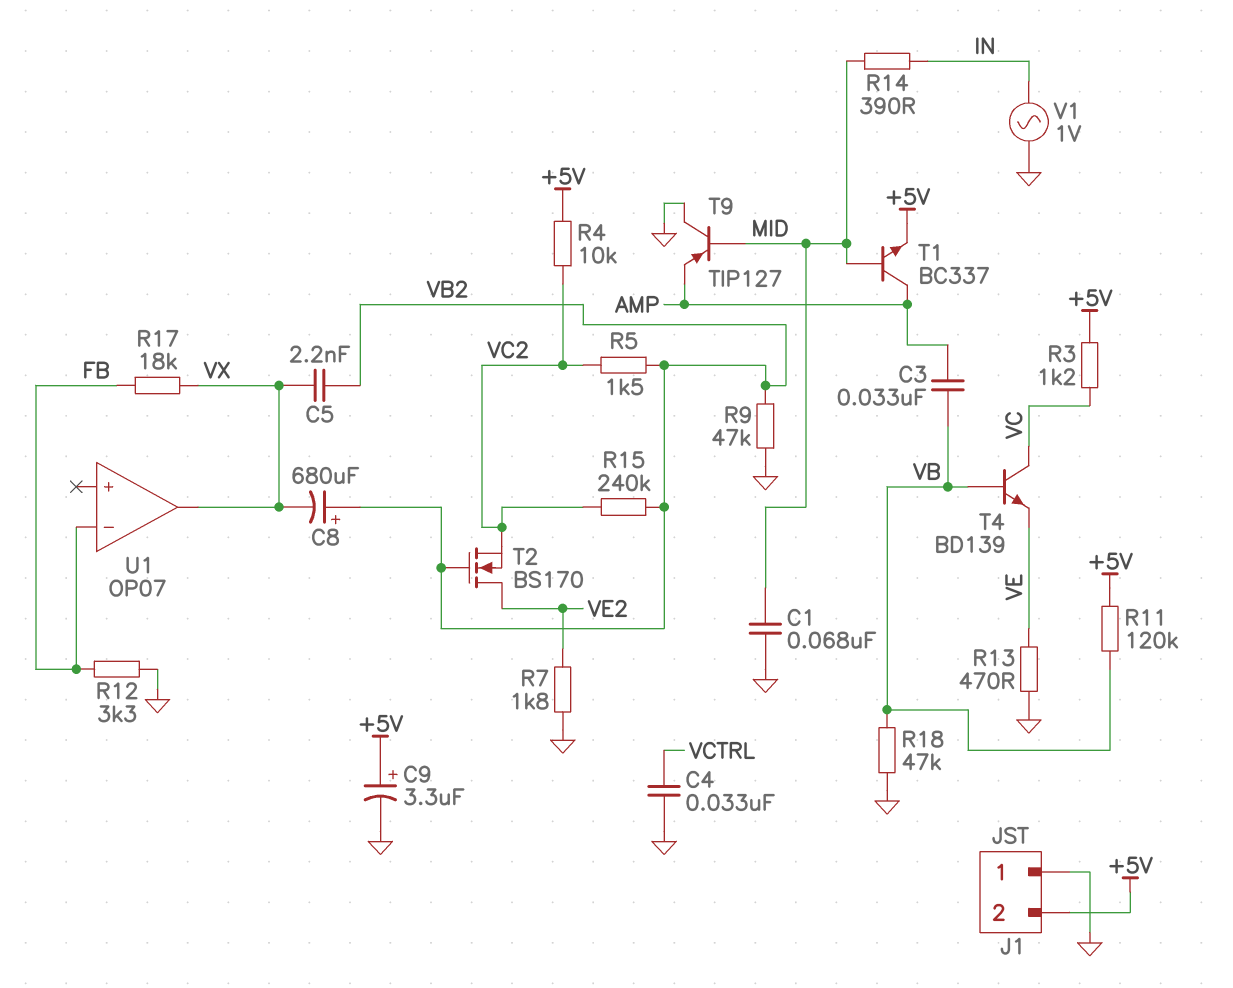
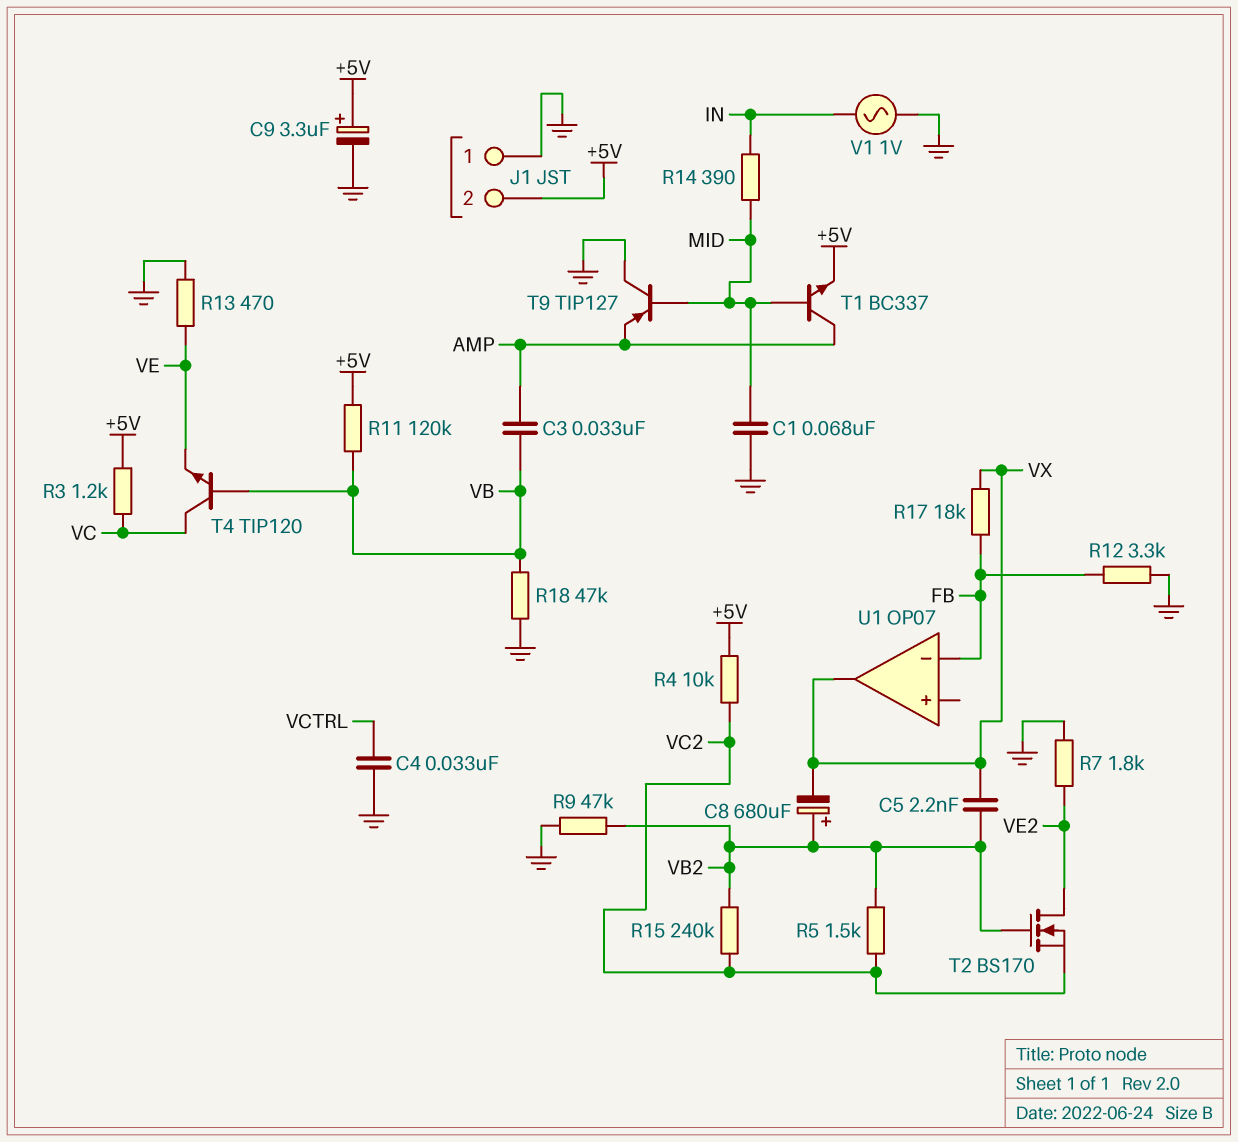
T4: NPN BD139 (B VB, C VC, E VE) -> NPN TIP120 (B VB, C VC, E VE)

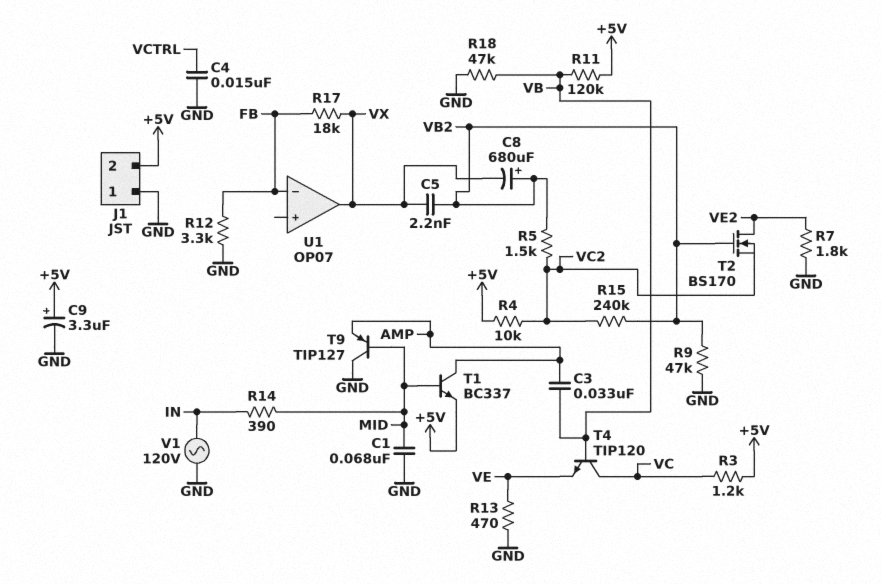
C4: 33nF (GND, VCTRL) -> 15nF (GND, VCTRL)
V1: AC 1V (GND, IN) -> AC 120V (GND, IN)

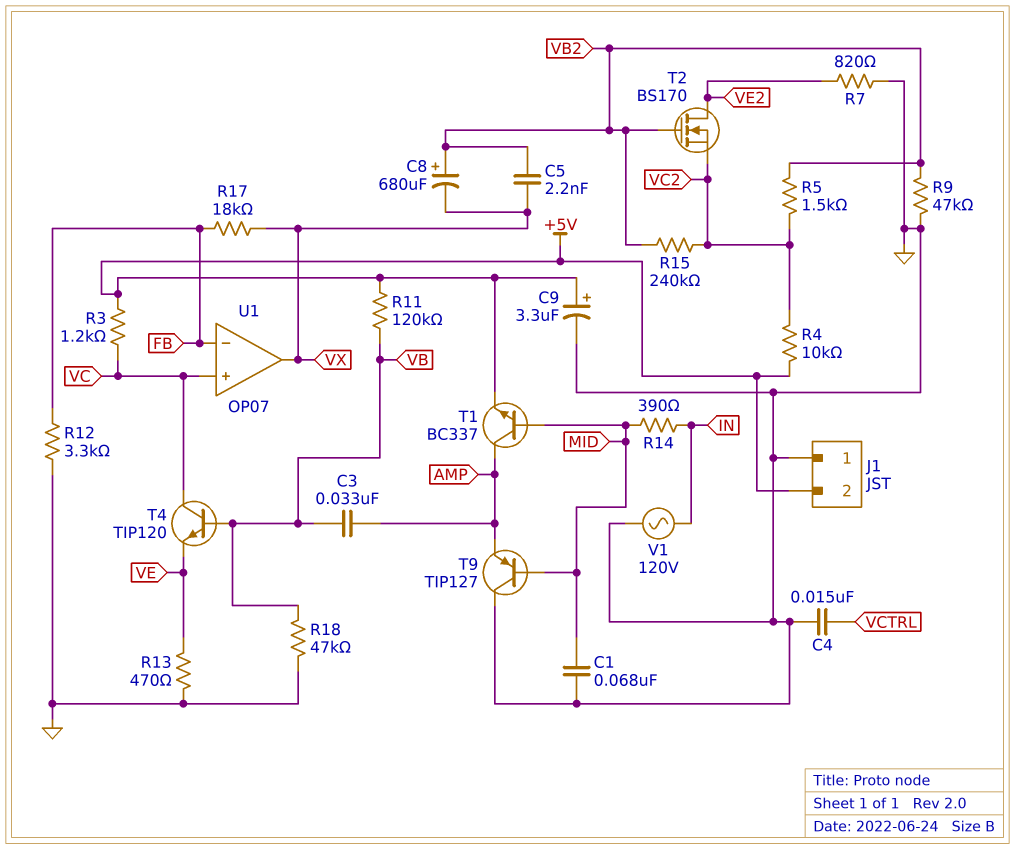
R7: 1.8k (GND, VE2) -> 820 (GND, VE2)
U1 pin in+: none -> VC

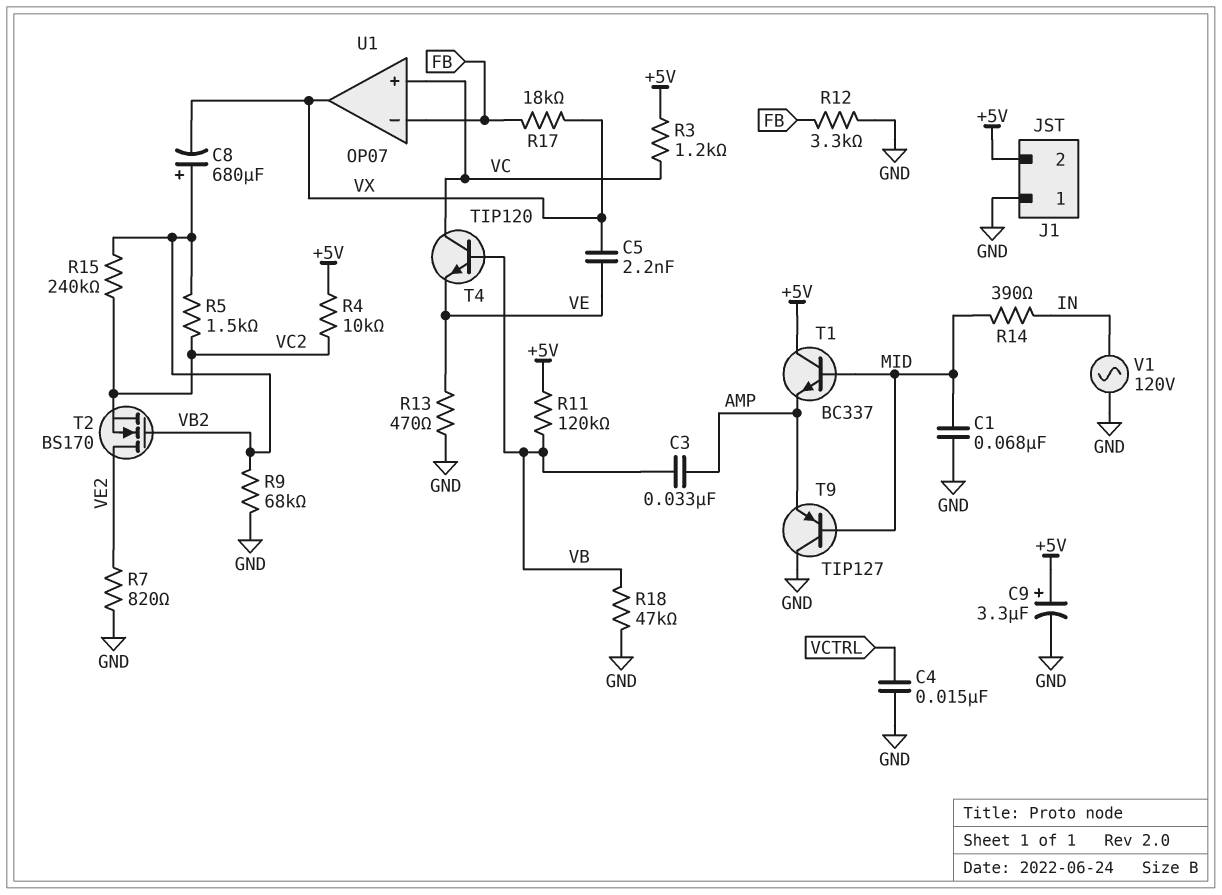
C5: 2.2nF (VB2, VX) -> 2.2nF (VE, VX)
R9: 47k (GND, VB2) -> 68k (GND, VB2)
T1: NPN BC337 (B MID, C AMP, E +5V) -> NPN BC337 (B MID, C +5V, E AMP)

